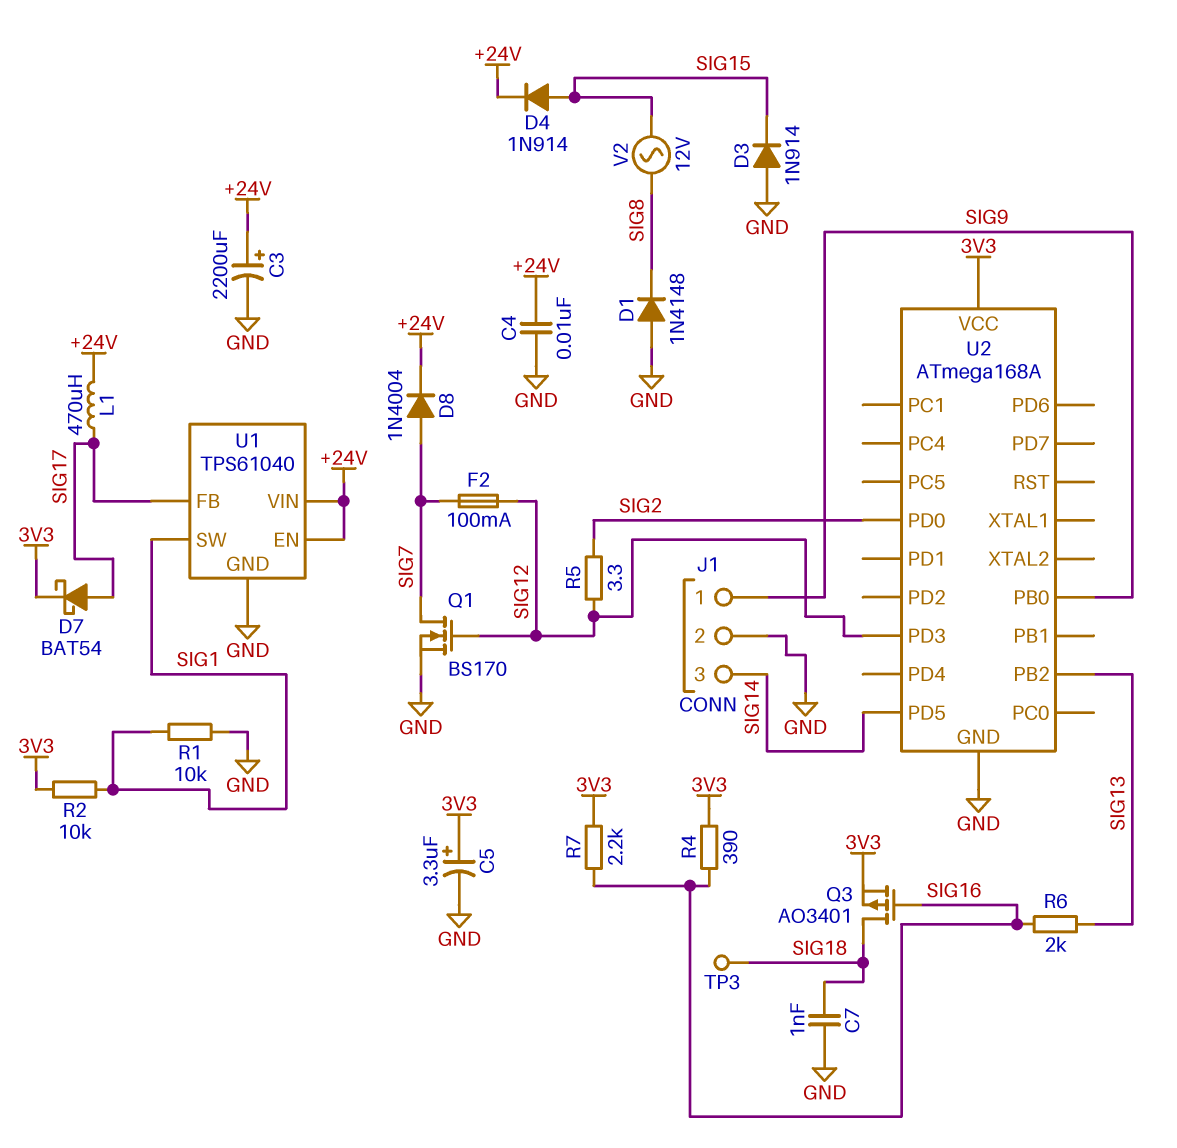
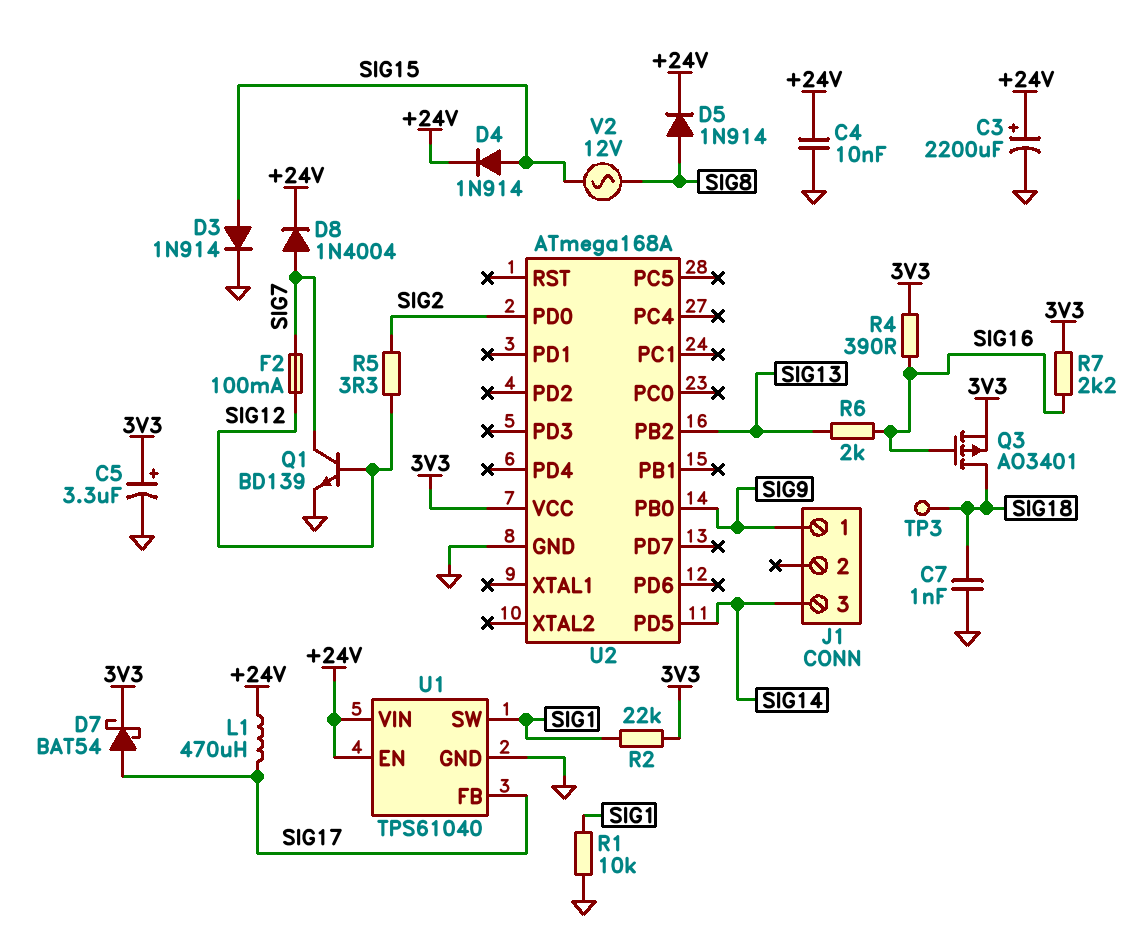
D1: diode 1N4148 (A GND, K SIG8) -> none
D3: diode 1N914 (A GND, K SIG15) -> diode 1N914 (A SIG15, K GND)
D5: none -> diode 1N914 (A SIG8, K +24V)
J1 pin 2: GND -> none
Q1: NMOS BS170 (G SIG12, D SIG7, S GND) -> NPN BD139 (B SIG12, C SIG7, E GND)
R2: 10k (3V3, SIG1) -> 22k (3V3, SIG1)
U2 pin PD3: SIG12 -> none

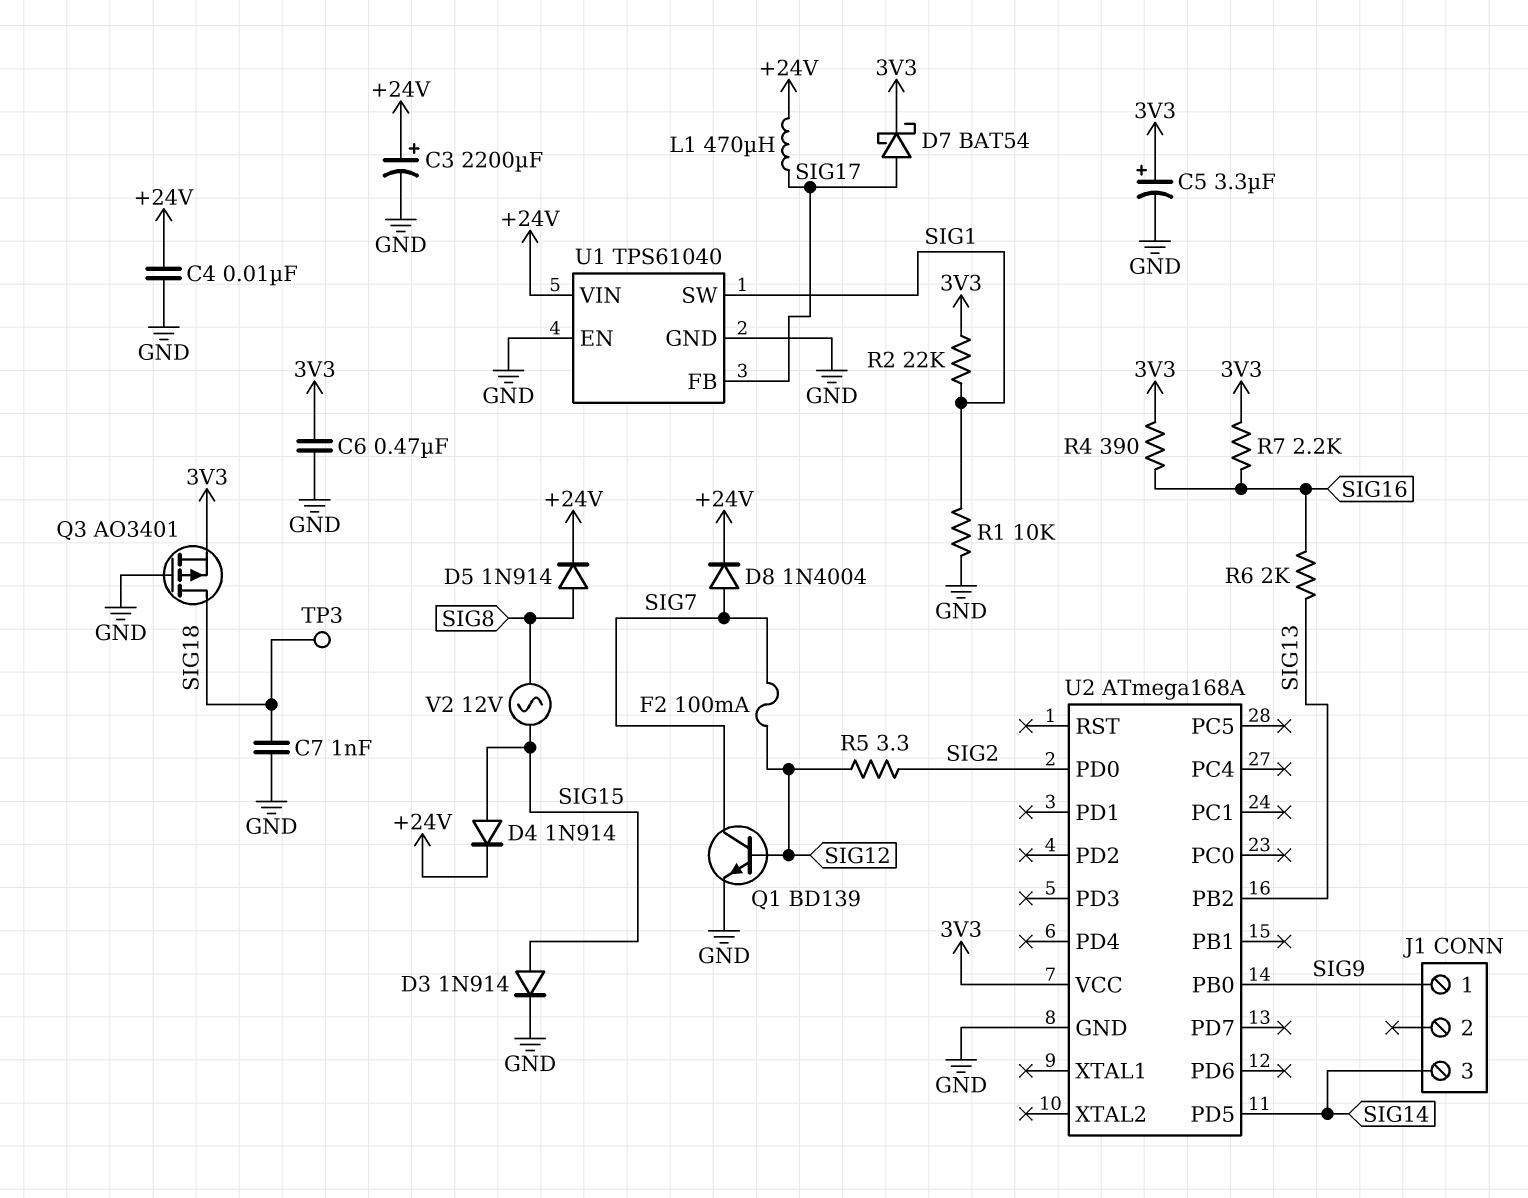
C6: none -> 470nF (3V3, GND)
Q3: PMOS AO3401 (G SIG16, D SIG18, S 3V3) -> PMOS AO3401 (G GND, D SIG18, S 3V3)
U1 pin EN: +24V -> GND

